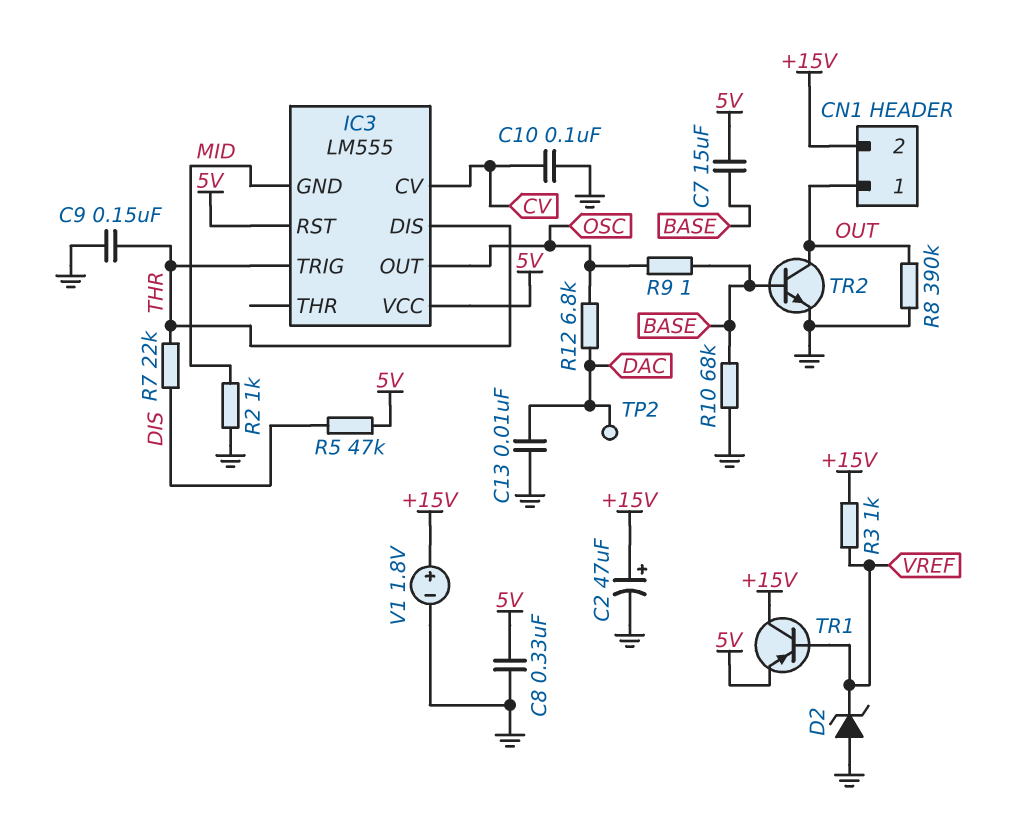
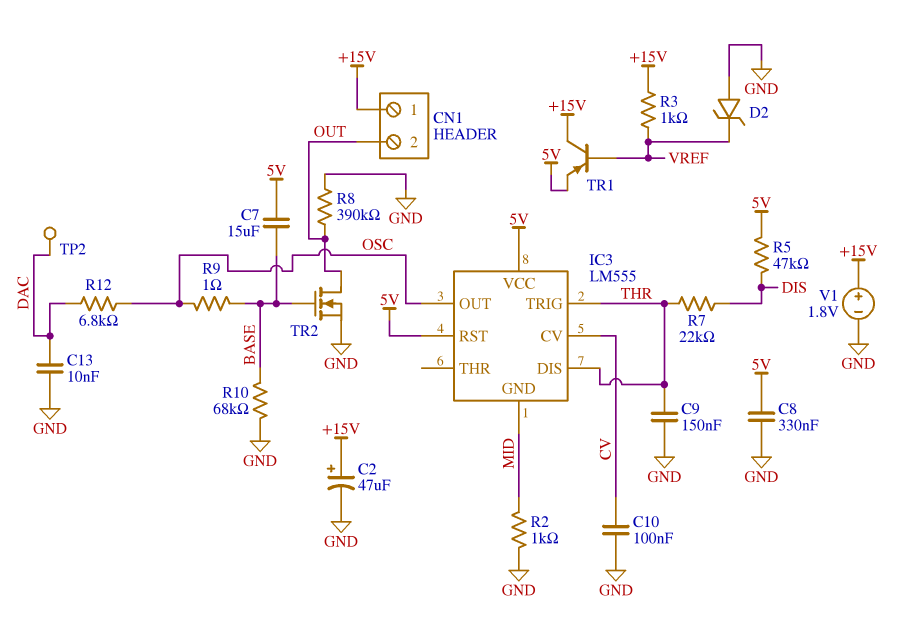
CN1 pin 1: OUT -> +15V
CN1 pin 2: +15V -> OUT
TR2: NPN (B BASE, C OUT, E GND) -> NMOS (G BASE, D OUT, S GND)

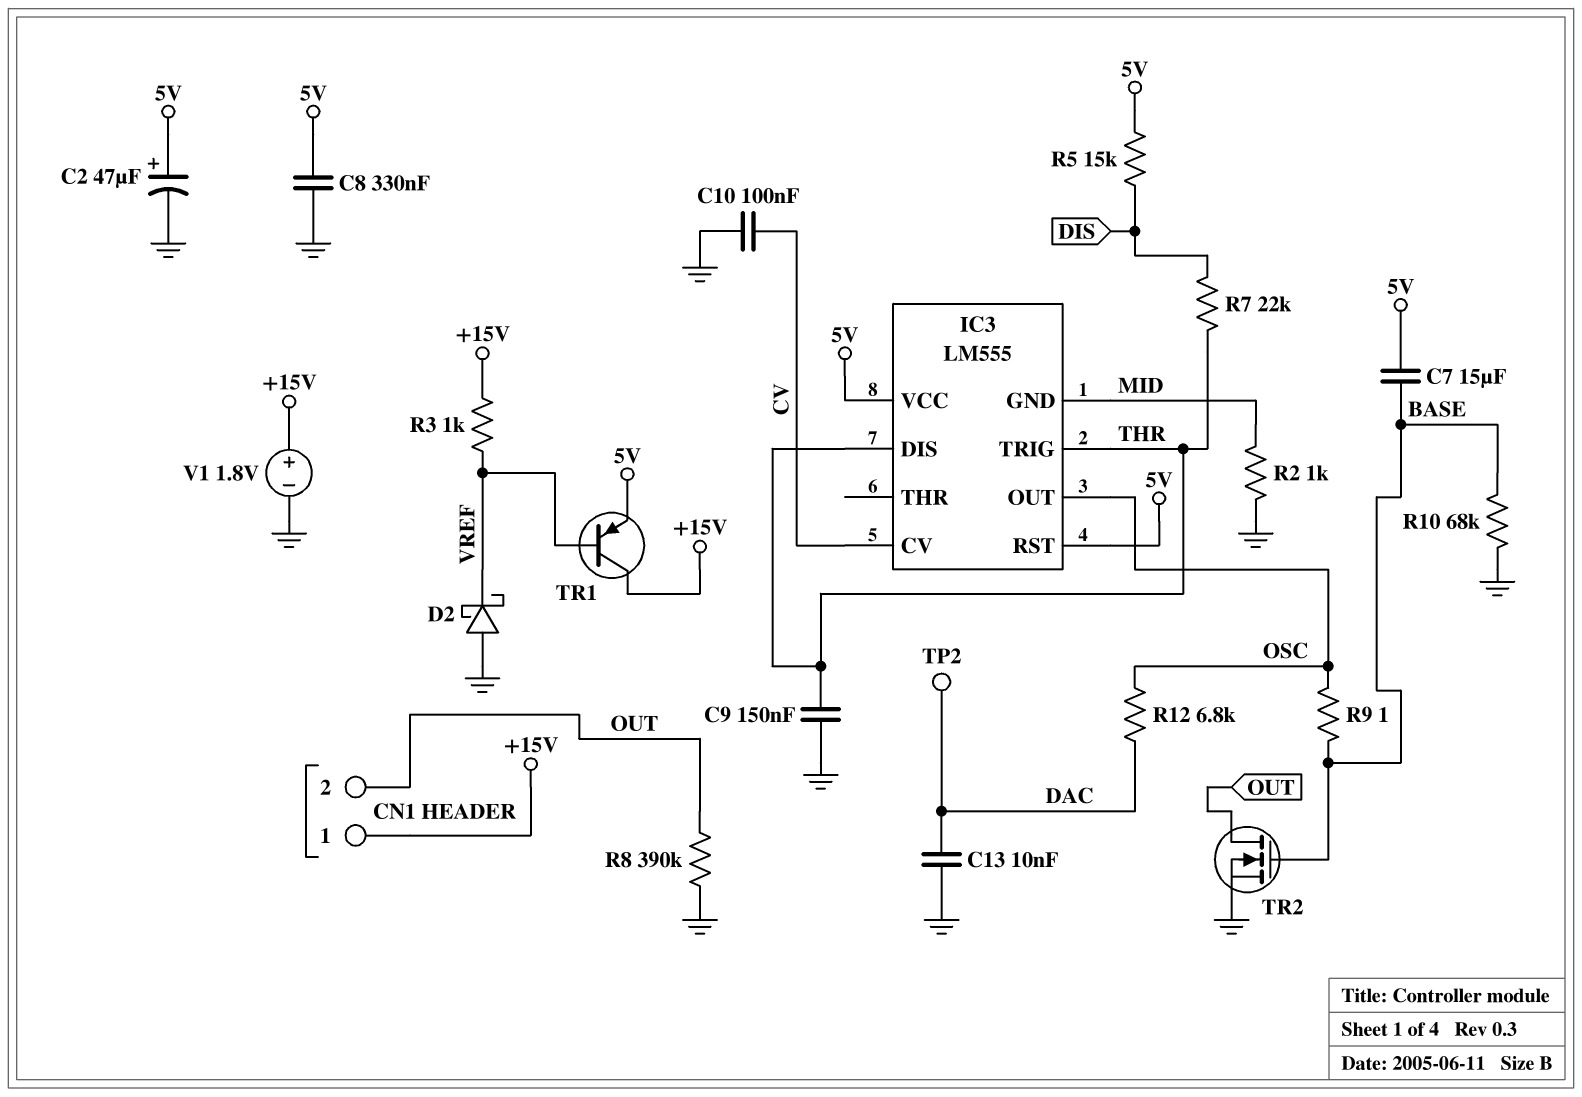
C2: 47uF (plus +15V, minus GND) -> 47uF (plus 5V, minus GND)
D2: zener (A GND, K VREF) -> schottky (A GND, K VREF)
R5: 47k (5V, DIS) -> 15k (5V, DIS)

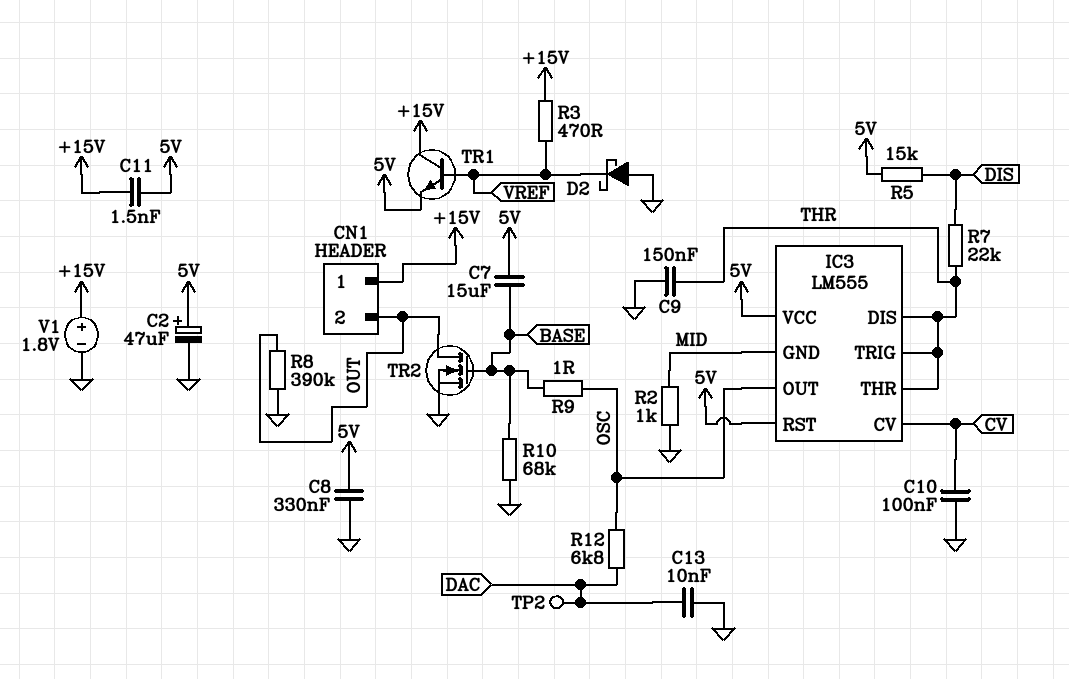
C11: none -> 1.5nF (+15V, 5V)
IC3 pin THR: none -> THR
R3: 1k (+15V, VREF) -> 470 (+15V, VREF)
TR1: PNP (B VREF, C +15V, E 5V) -> NPN (B VREF, C +15V, E 5V)

